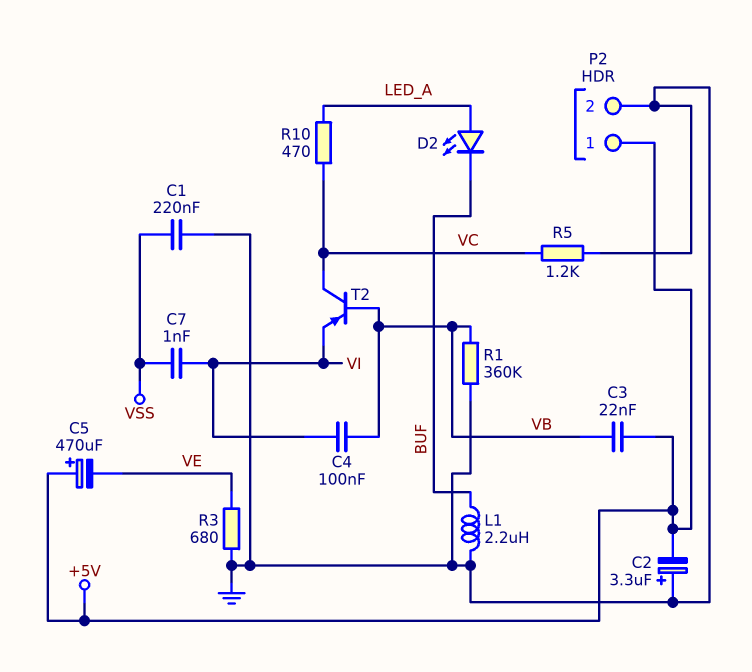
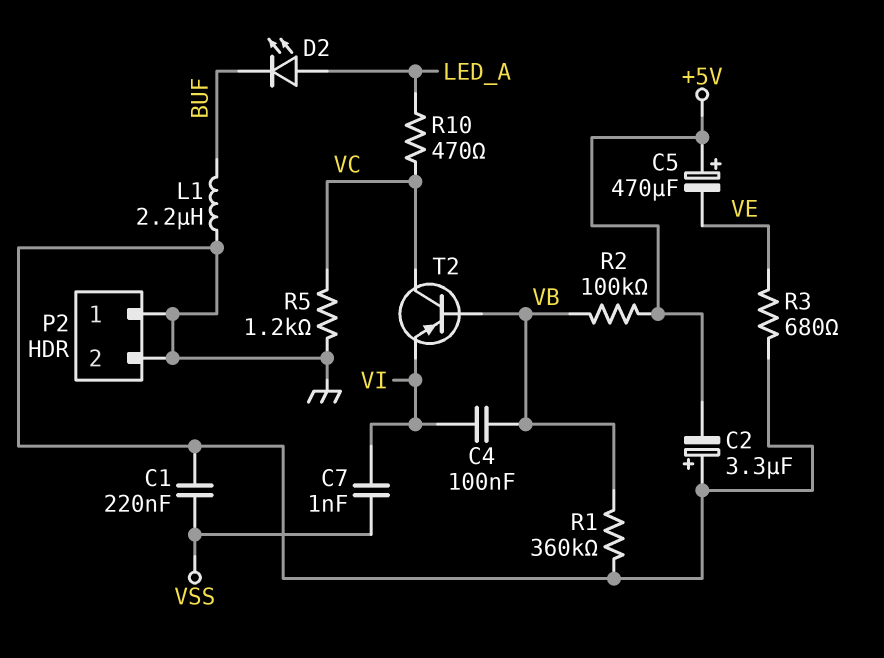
C3: 22nF (+5V, VB) -> none
P2 pin 1: +5V -> GND
R2: none -> 100k (+5V, VB)

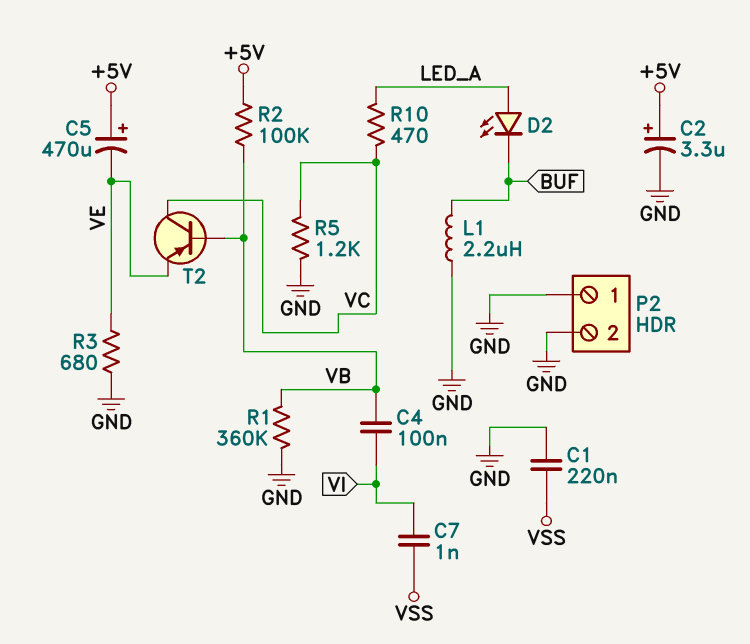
C2: 3.3uF (plus GND, minus +5V) -> 3.3uF (plus +5V, minus GND)
T2: PNP (B VB, C VC, E VI) -> PNP (B VB, C VC, E VE)

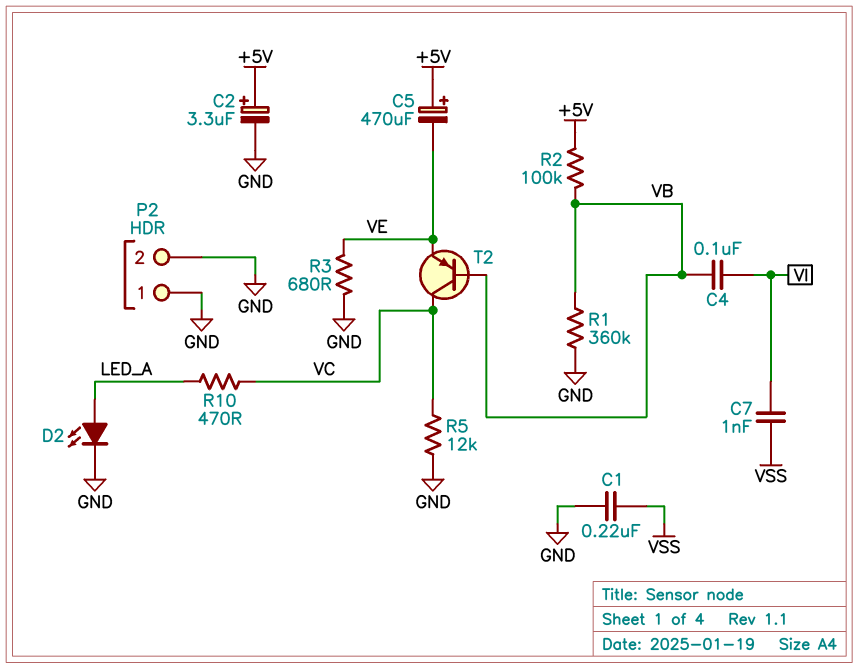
D2: LED (A LED_A, K BUF) -> LED (A LED_A, K GND)
L1: 2.2uH (BUF, GND) -> none
R5: 1.2k (GND, VC) -> 12k (GND, VC)

